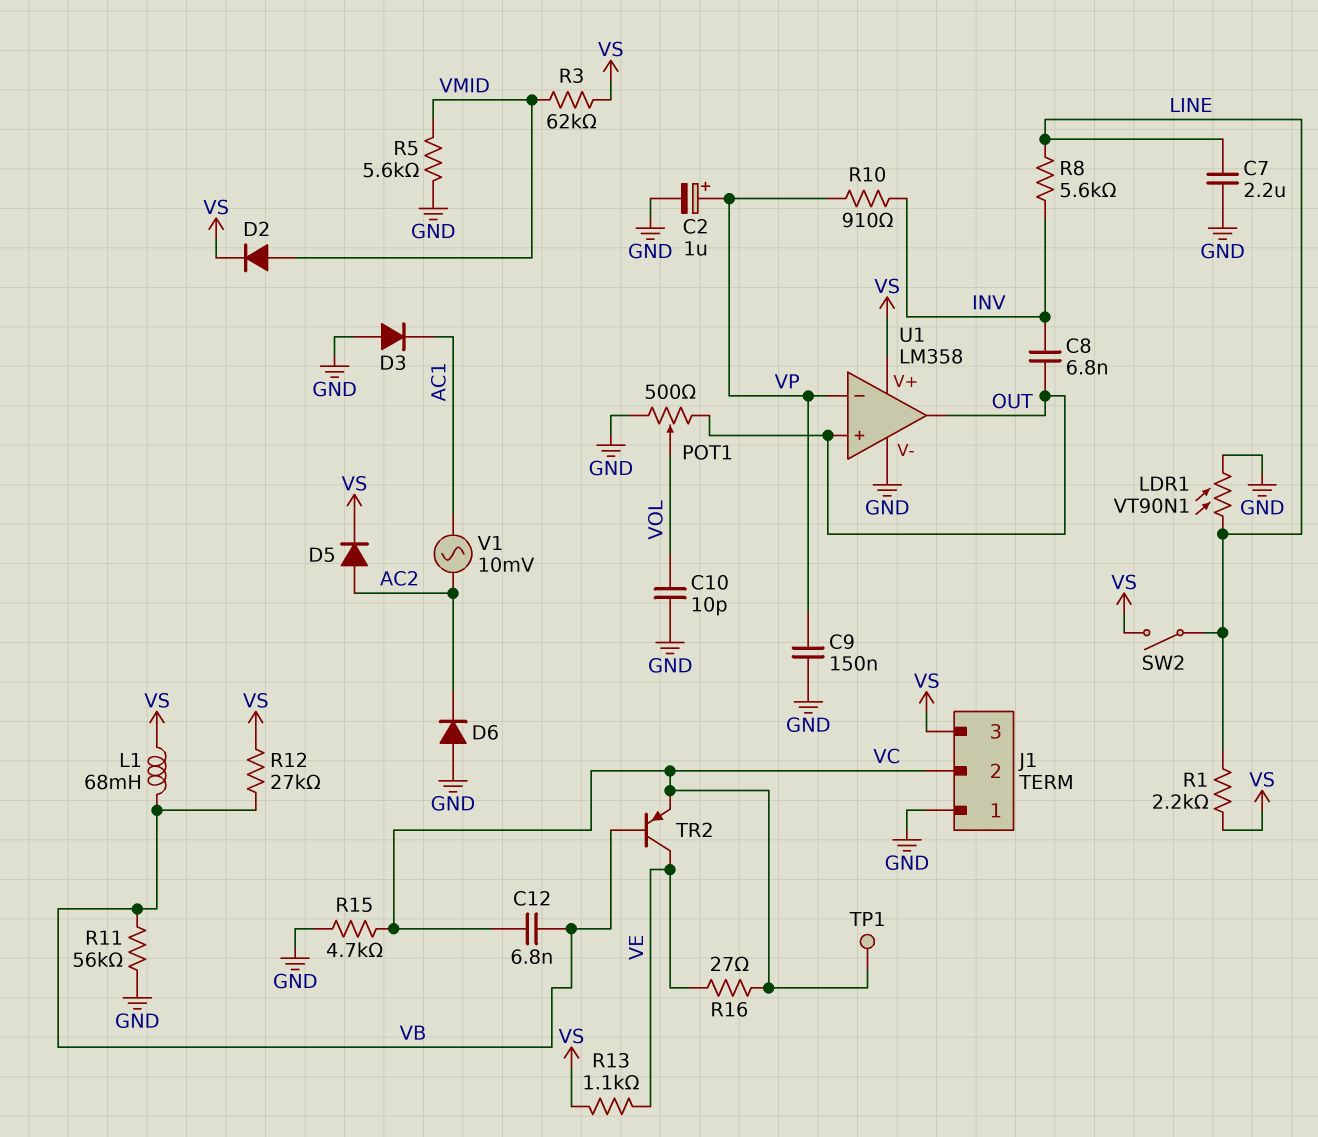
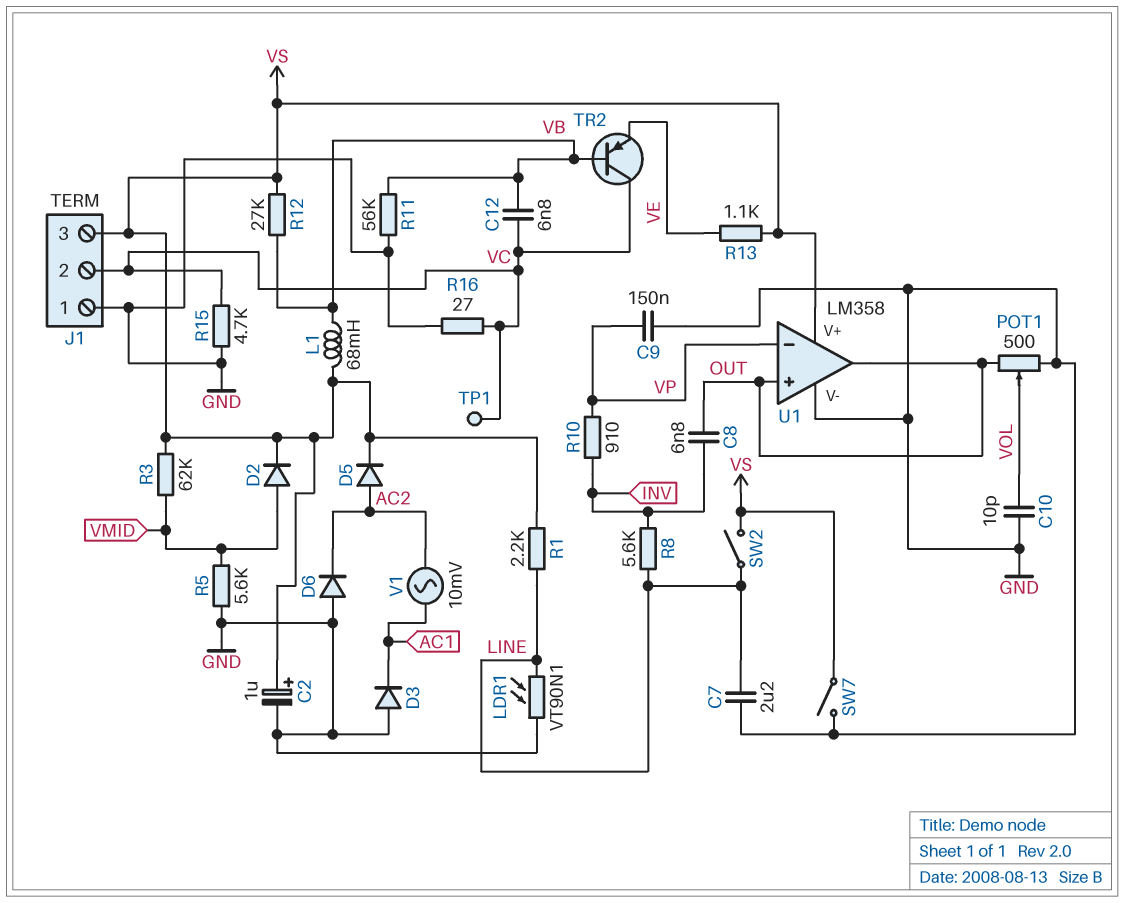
C2: 1uF (plus VP, minus GND) -> 1uF (plus VS, minus GND)
R16: 27 (VC, VE) -> 27 (GND, VC)
SW7: none -> switch (GND, VS)
TR2: PNP (B VB, C VE, E VC) -> PNP (B VB, C VC, E VE)

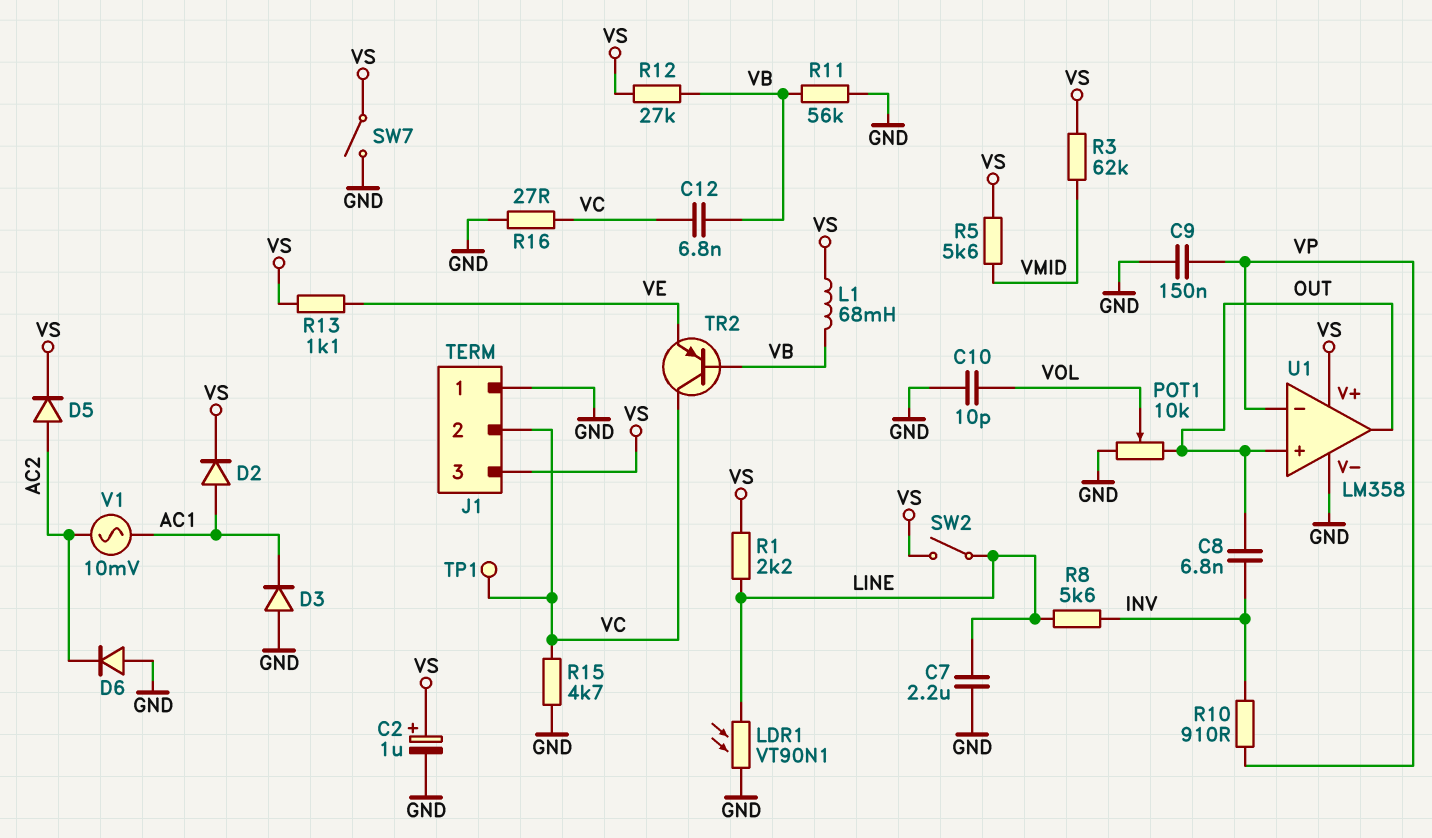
D2: diode (A VMID, K VS) -> diode (A AC1, K VS)
POT1: 500 (GND, OUT, wiper VOL) -> 10k (GND, OUT, wiper VOL)
R5: 5.6k (GND, VMID) -> 5.6k (VMID, VS)

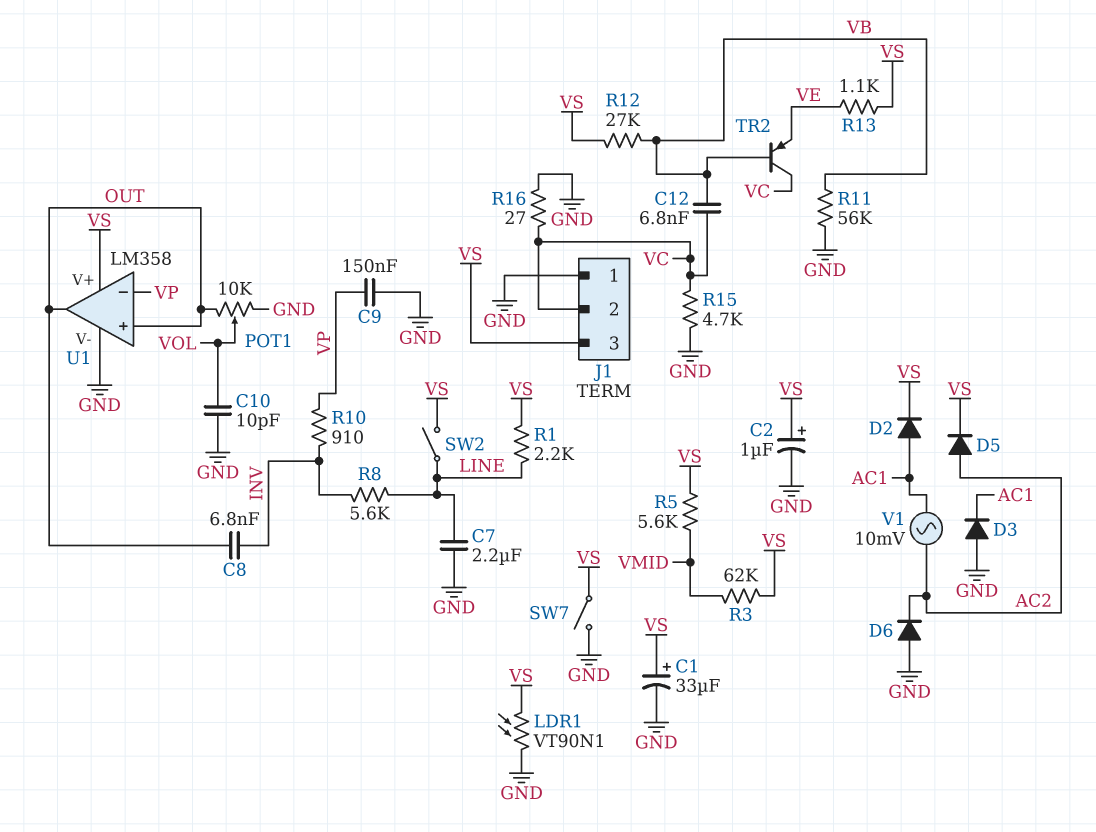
C1: none -> 33uF (plus VS, minus GND)
L1: 68mH (VB, VS) -> none
LDR1: VT90N1 (GND, LINE) -> VT90N1 (GND, VS)
TP1: test point (VC) -> none

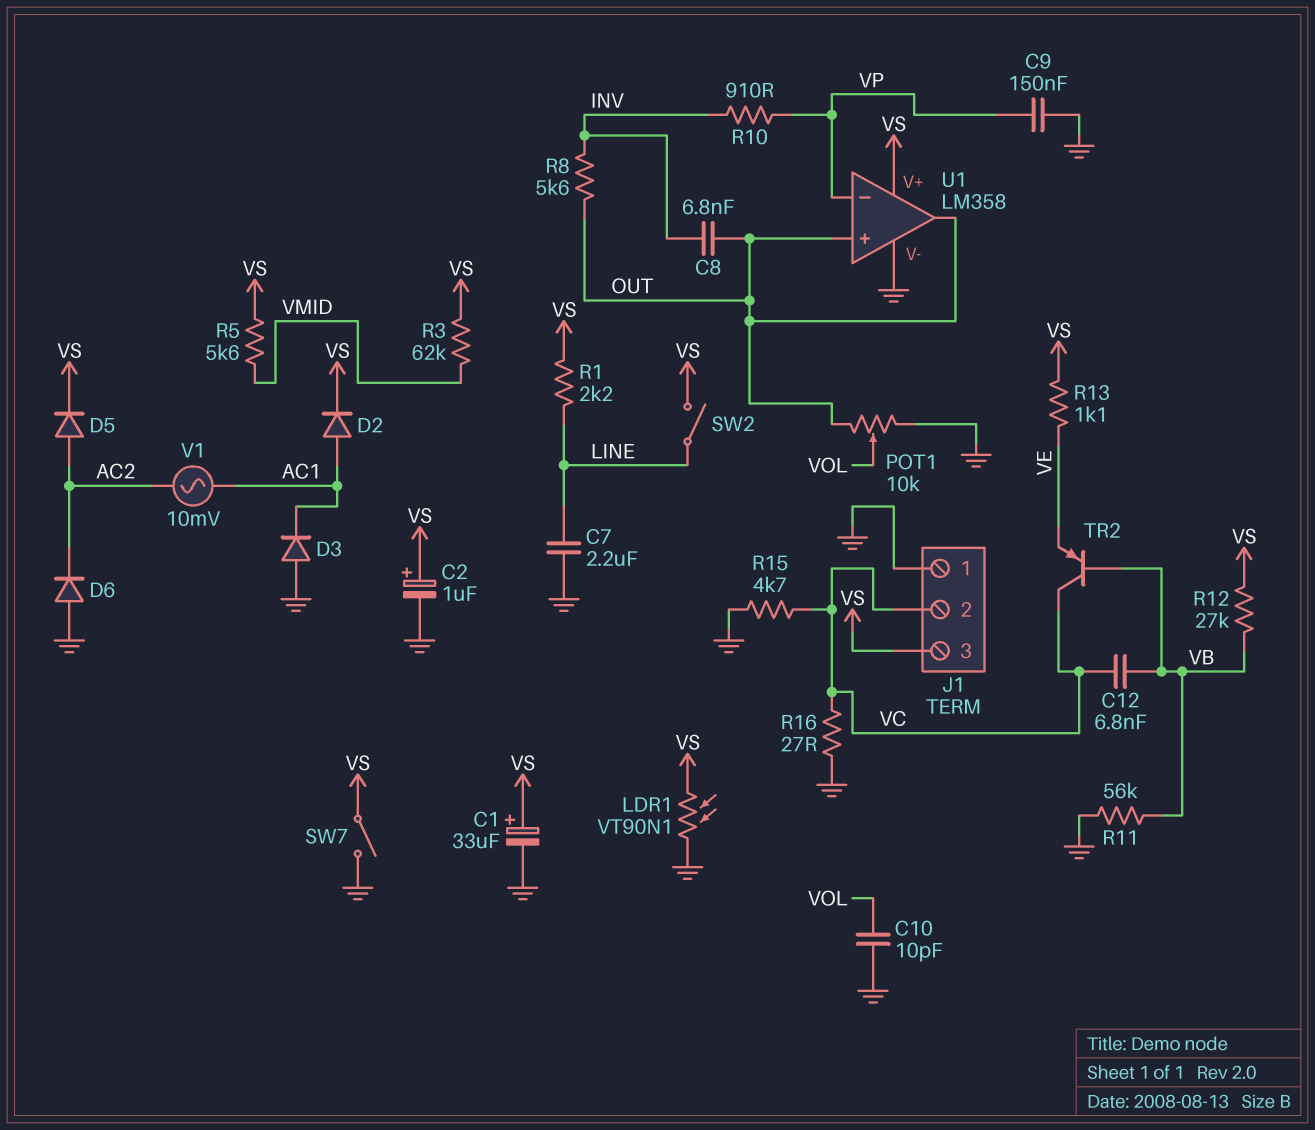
R8: 5.6k (INV, LINE) -> 5.6k (INV, OUT)

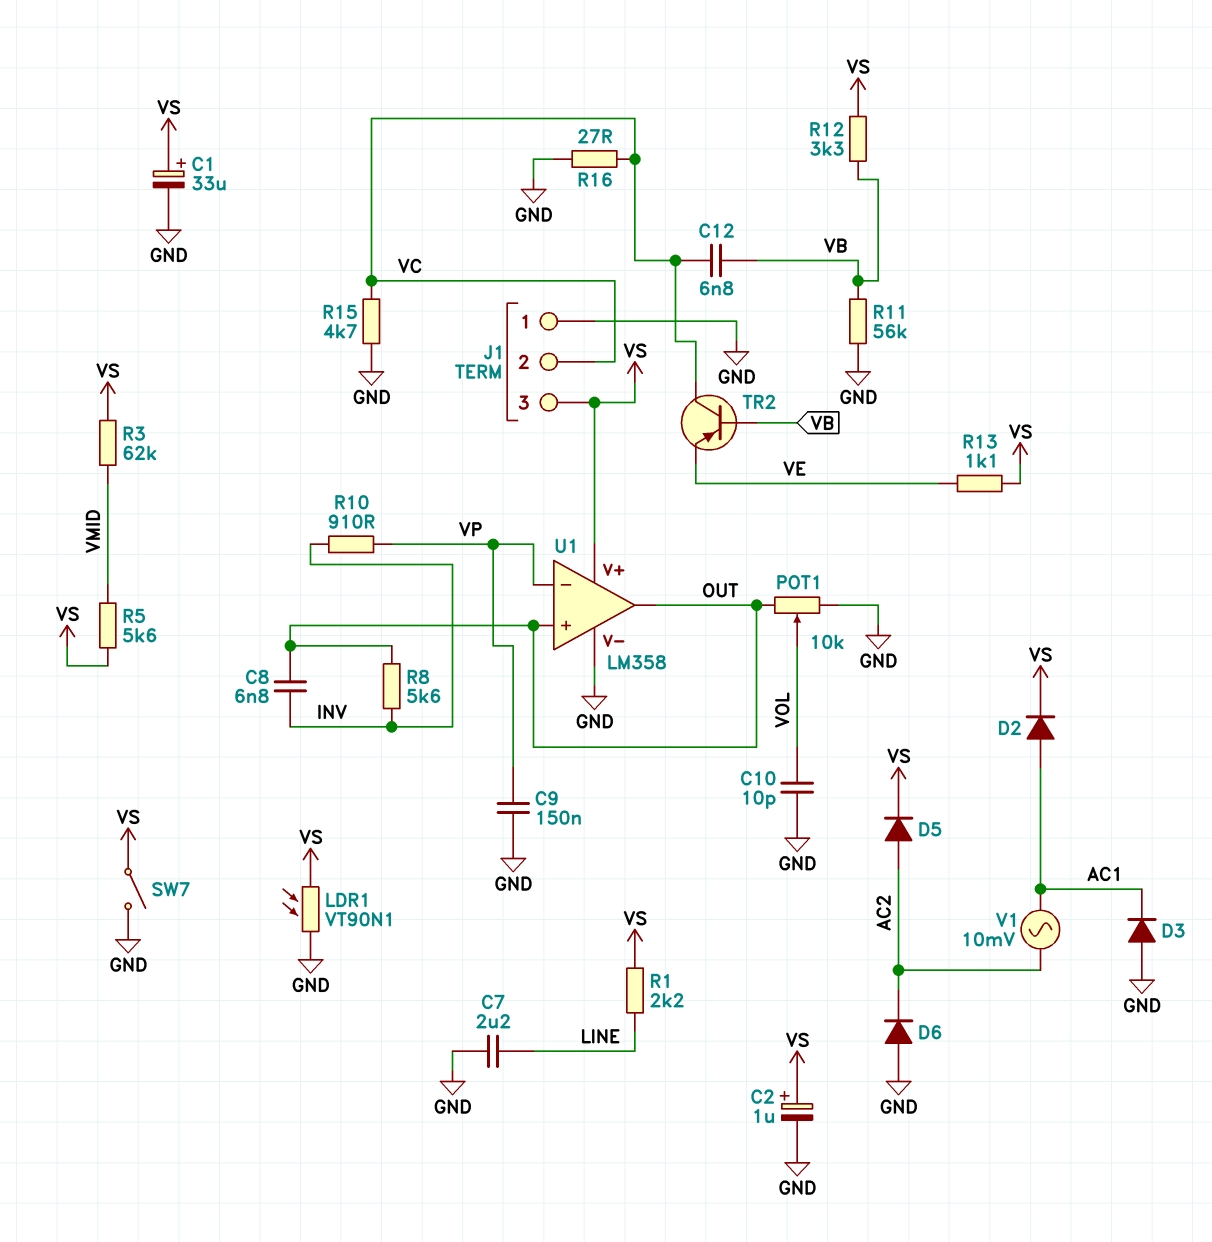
R12: 27k (VB, VS) -> 3.3k (VB, VS)
SW2: switch (LINE, VS) -> none

